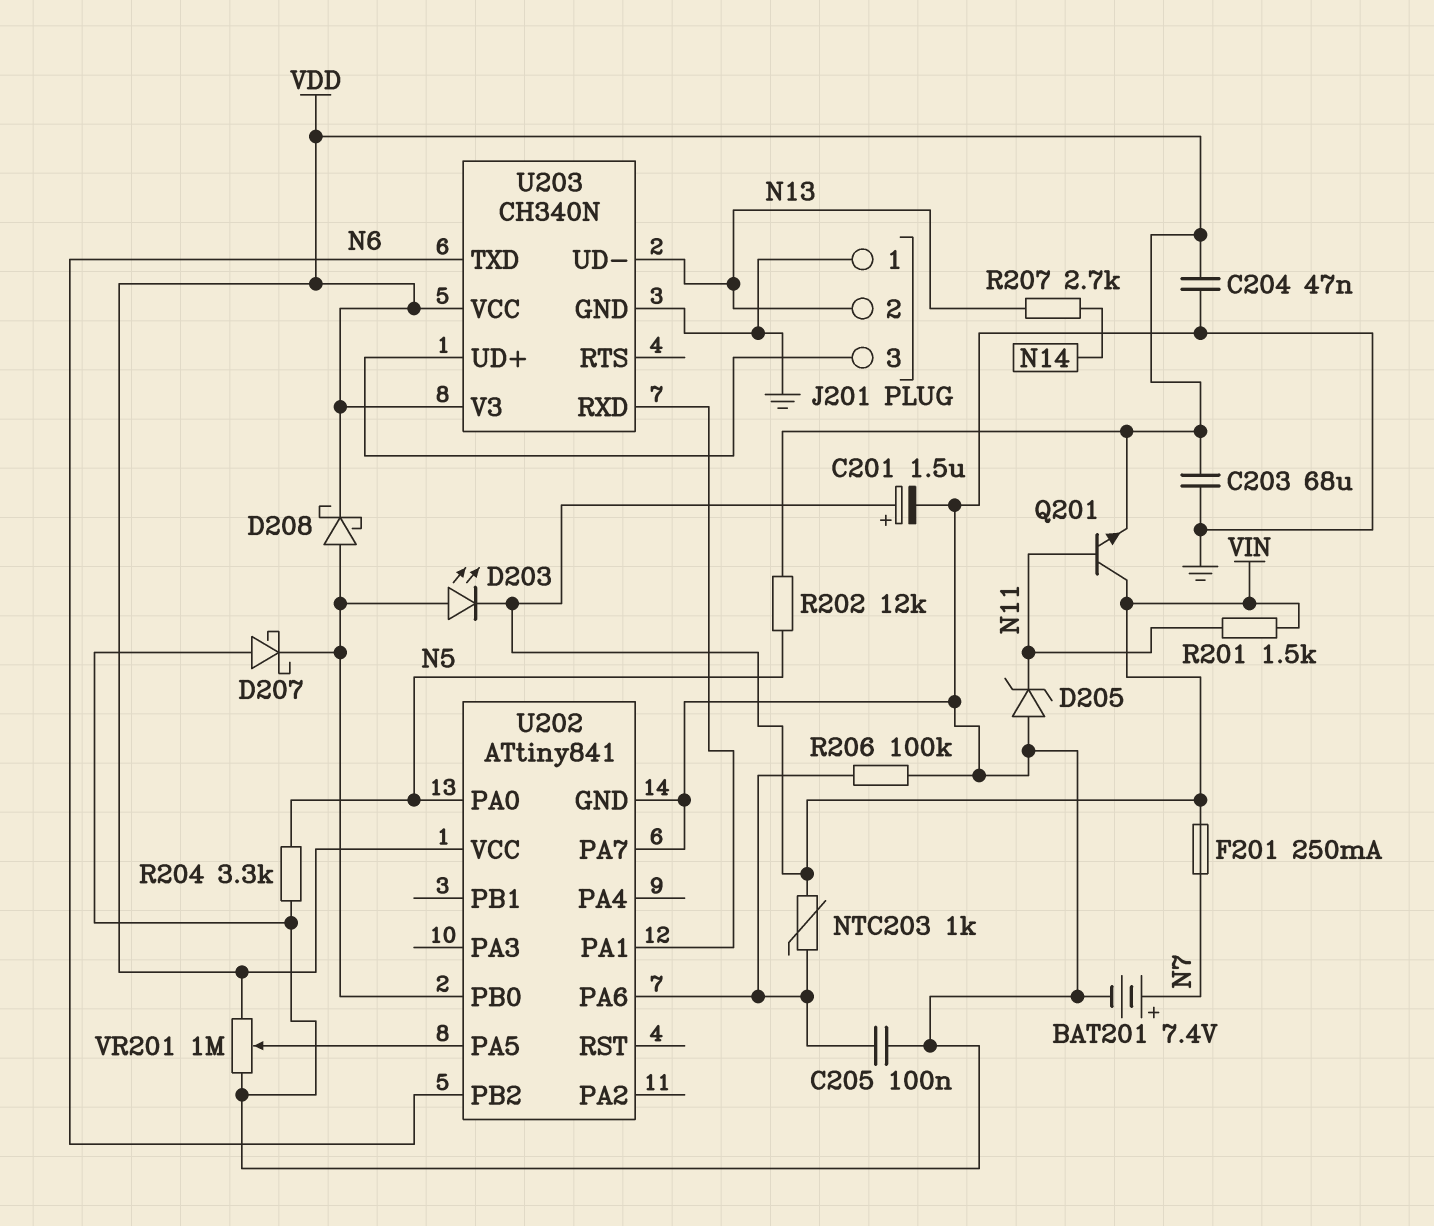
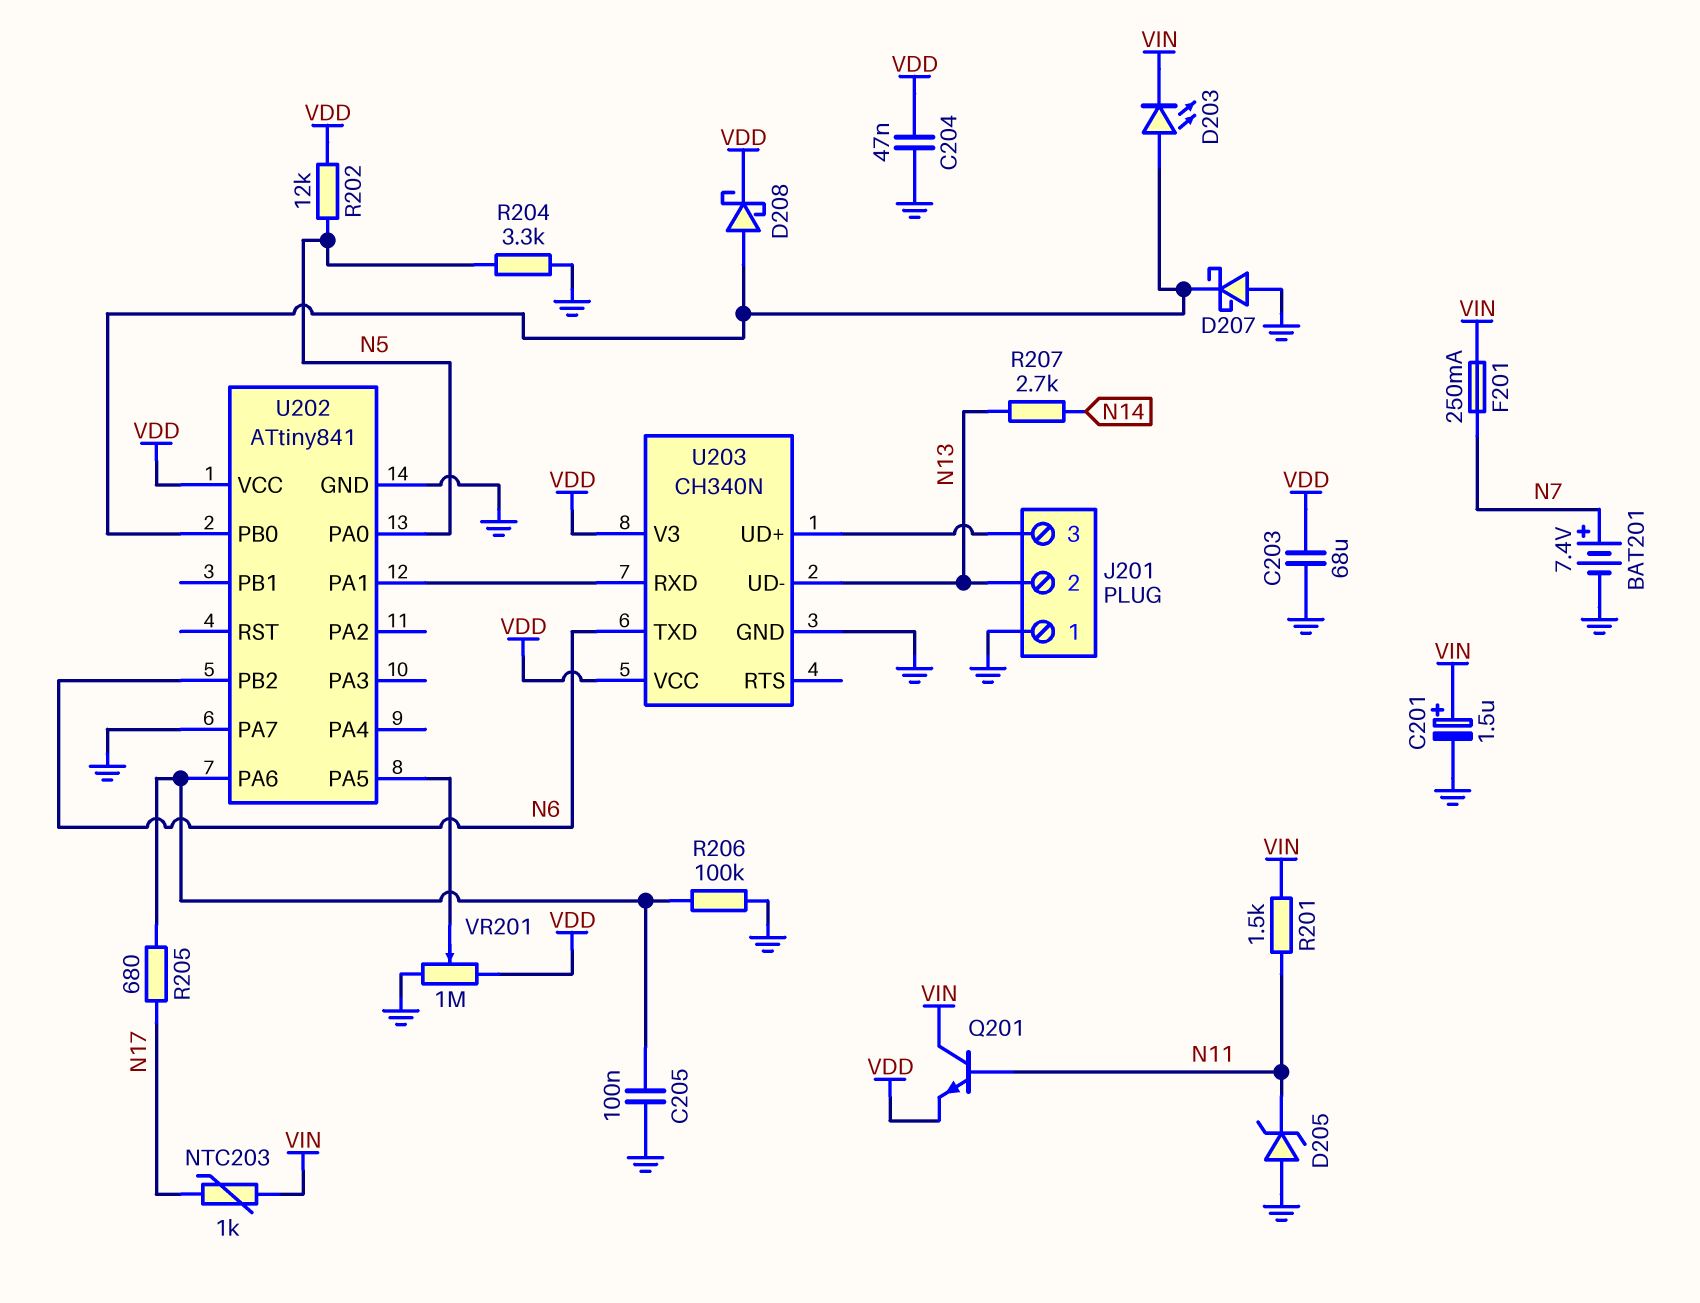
NTC203: 1k (U202/PA6, VIN) -> 1k (N17, VIN)
R205: none -> 680 (N17, U202/PA6)

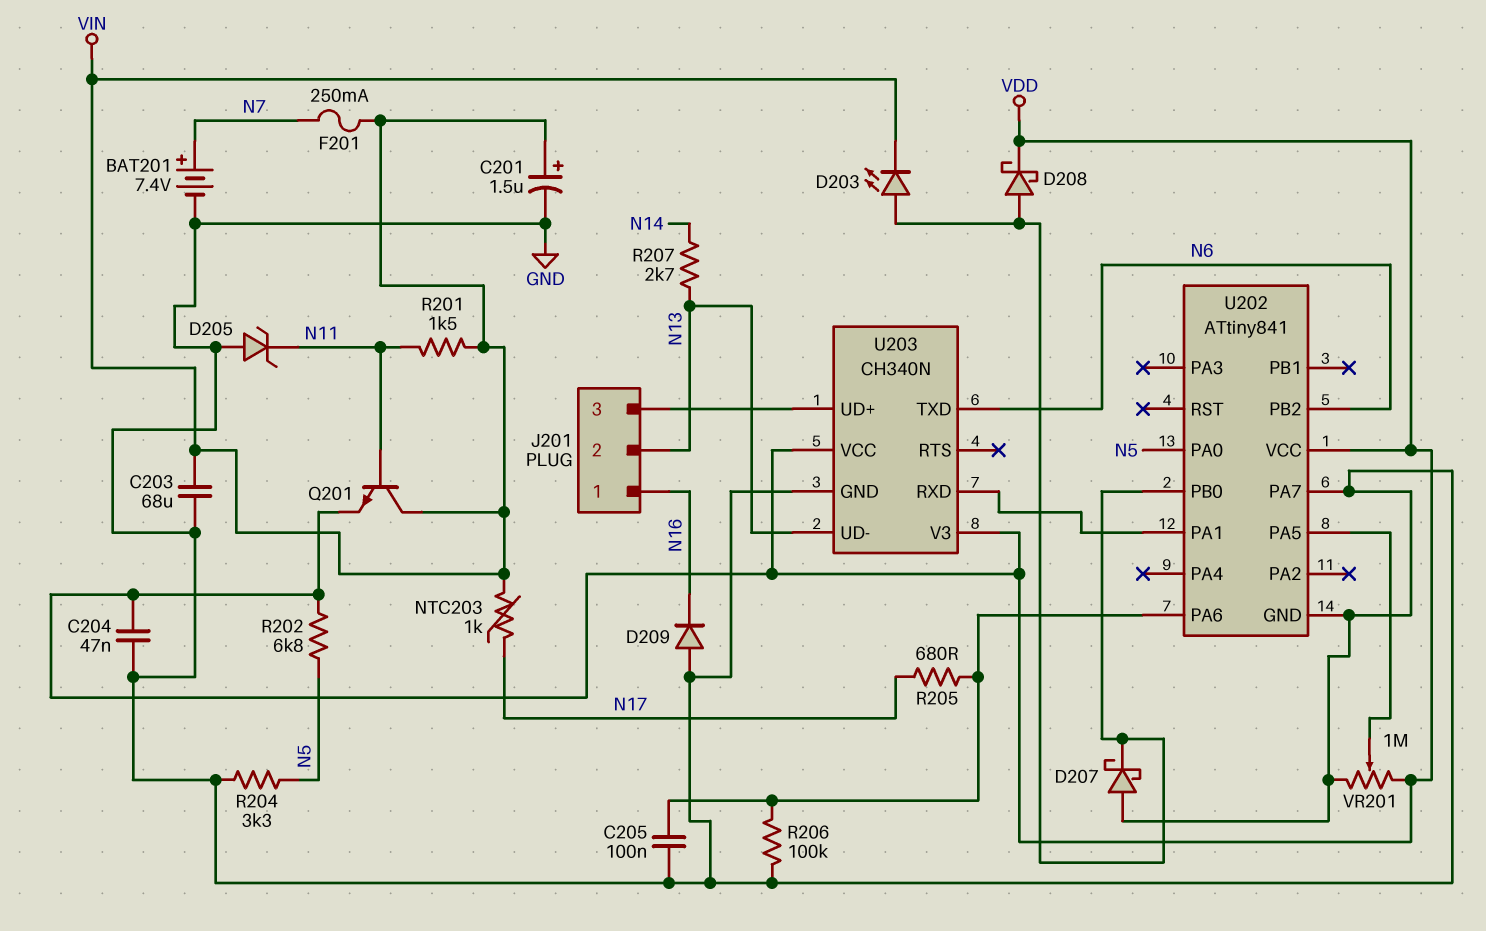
C203: 68uF (GND, VDD) -> 68uF (GND, VIN)
D209: none -> diode (A GND, K N16)
J201 pin 1: GND -> N16
R202: 12k (N5, VDD) -> 6.8k (N5, VDD)

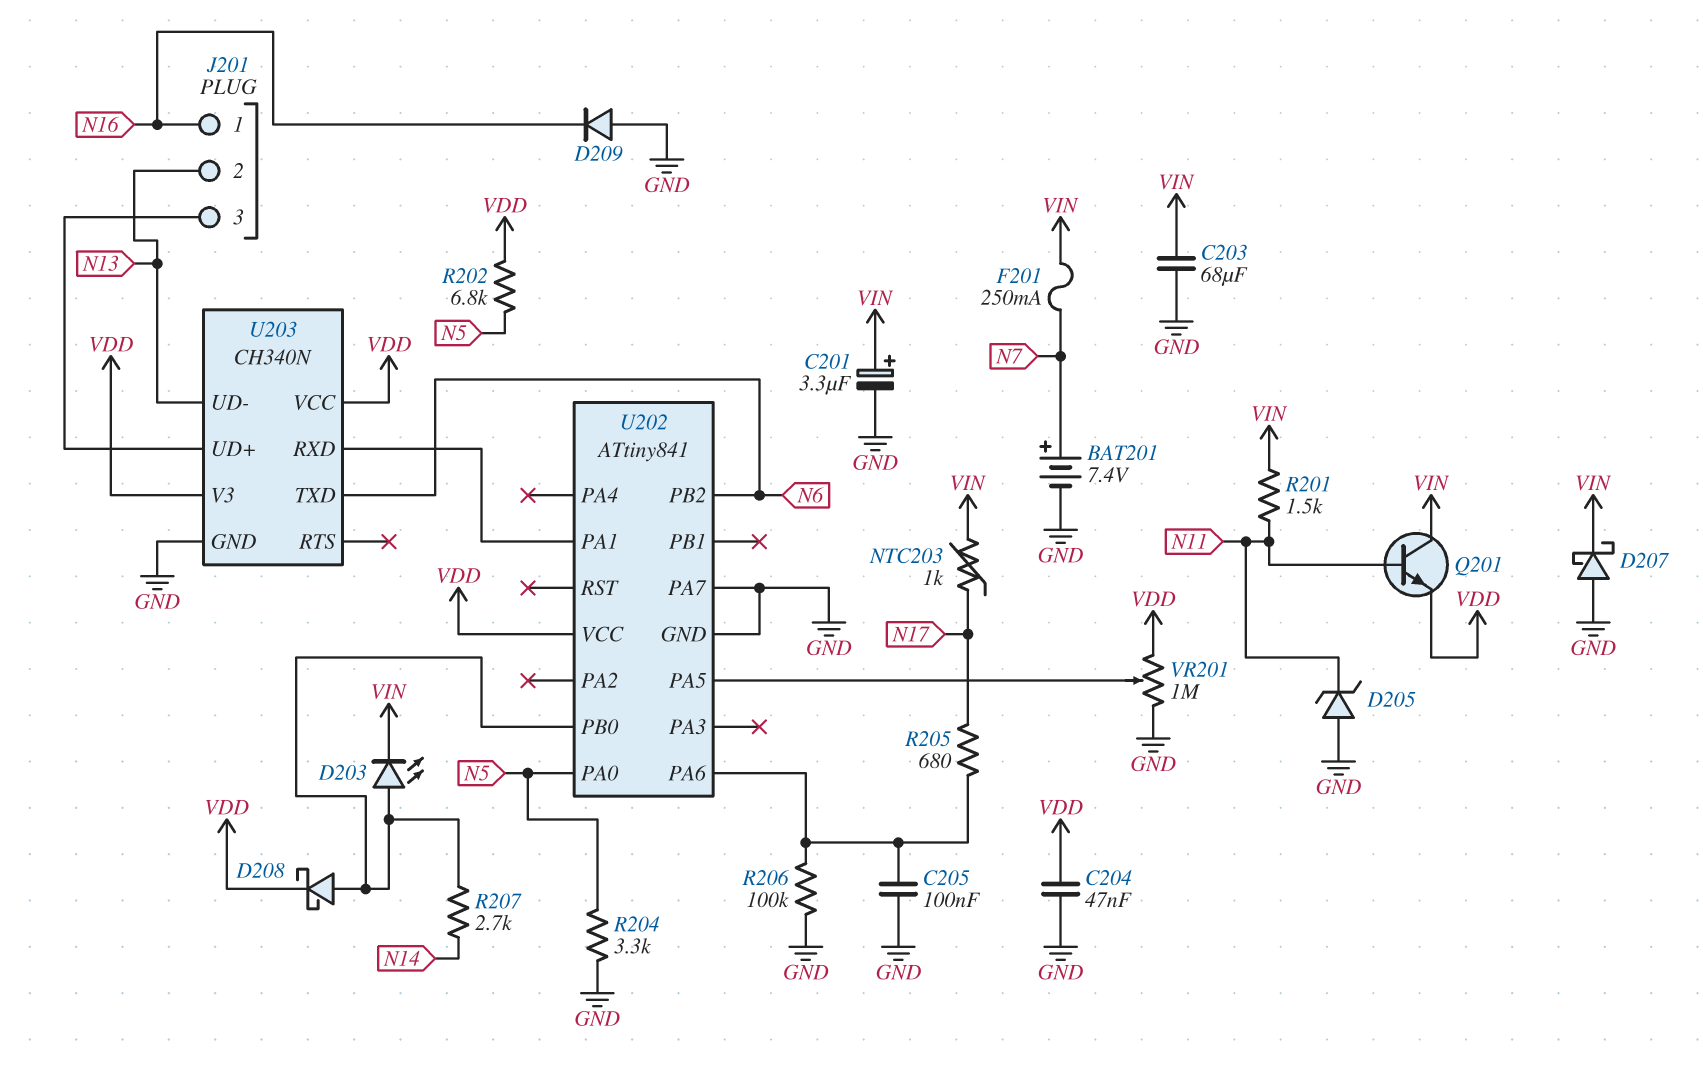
C201: 1.5uF (plus VIN, minus GND) -> 3.3uF (plus VIN, minus GND)
D207: schottky (A GND, K U202/PB0) -> schottky (A GND, K VIN)
R207: 2.7k (N13, N14) -> 2.7k (N14, U202/PB0)

